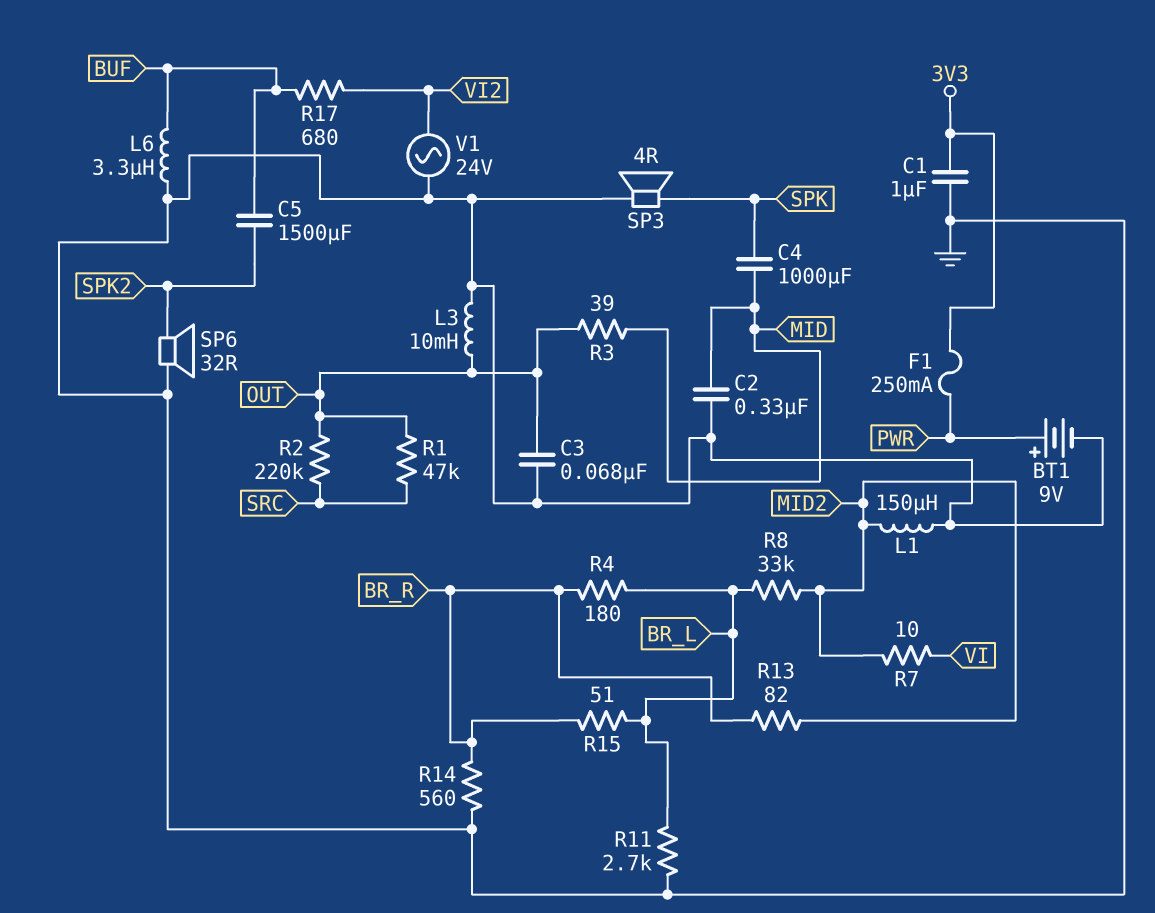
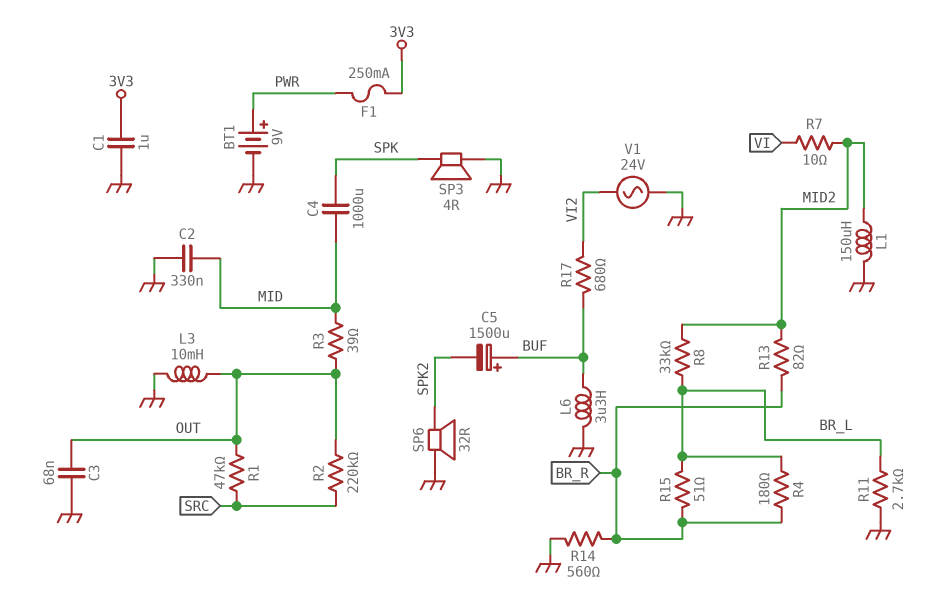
C5: 1500uF (BUF, SPK2) -> 1500uF (plus BUF, minus SPK2)

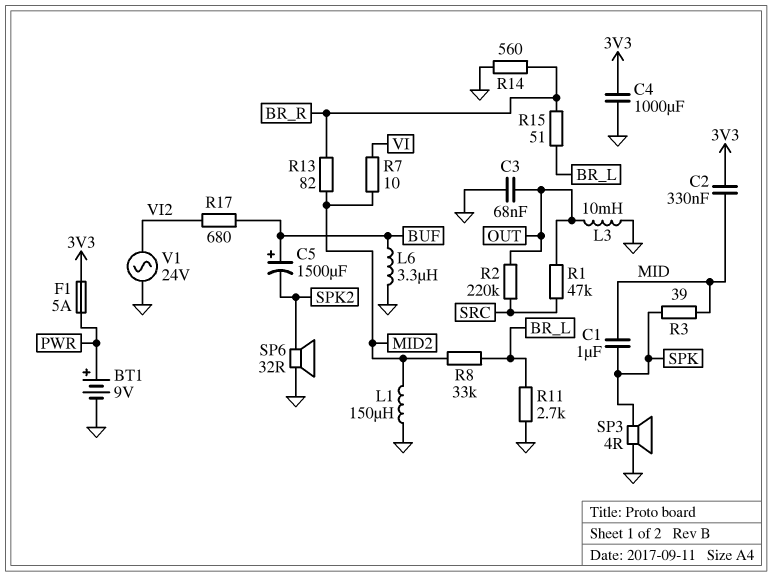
C1: 1uF (3V3, GND) -> 1uF (MID, SPK)
C2: 330nF (GND, MID) -> 330nF (3V3, MID)
C4: 1000uF (MID, SPK) -> 1000uF (3V3, GND)
F1: 250mA (3V3, PWR) -> 5A (3V3, PWR)
R3: 39 (MID, OUT) -> 39 (MID, SPK)
R4: 180 (BR_L, BR_R) -> none

